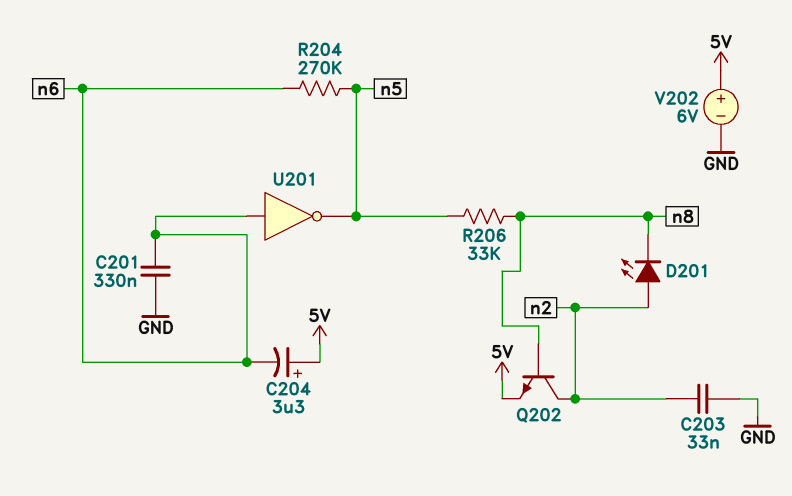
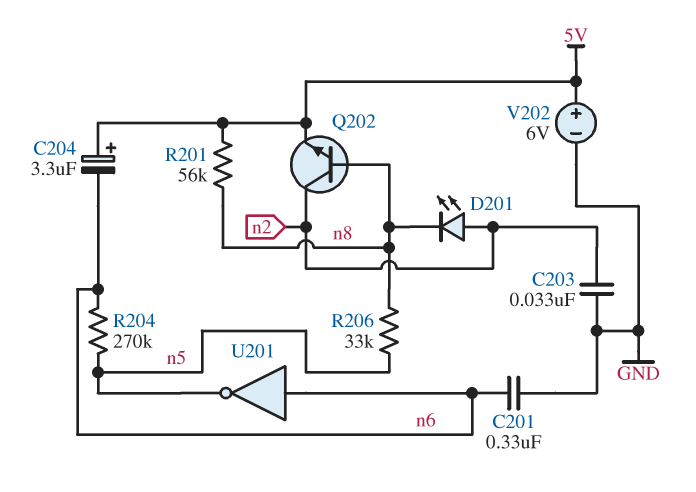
R201: none -> 56k (5V, n8)

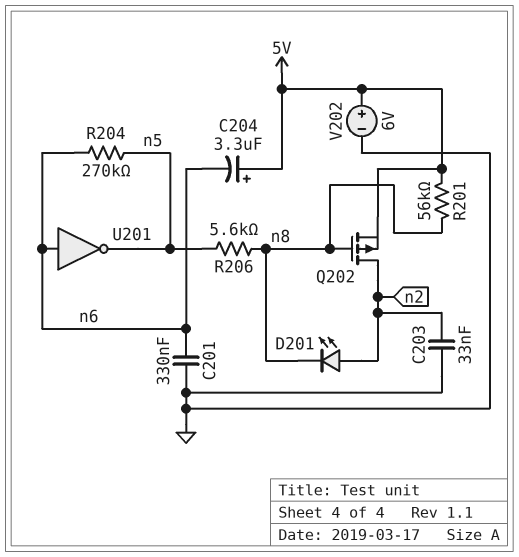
Q202: NPN (B n8, C n2, E 5V) -> PMOS (G n8, D n2, S 5V)
R206: 33k (n5, n8) -> 5.6k (n5, n8)

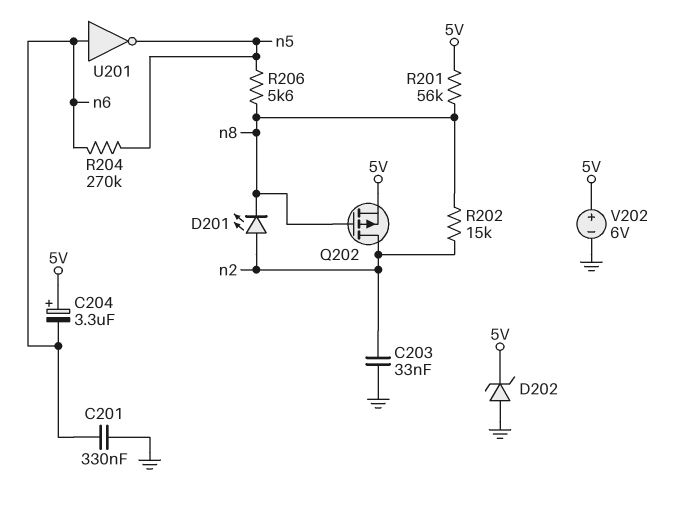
D202: none -> zener (A GND, K 5V)
R202: none -> 15k (n2, n8)

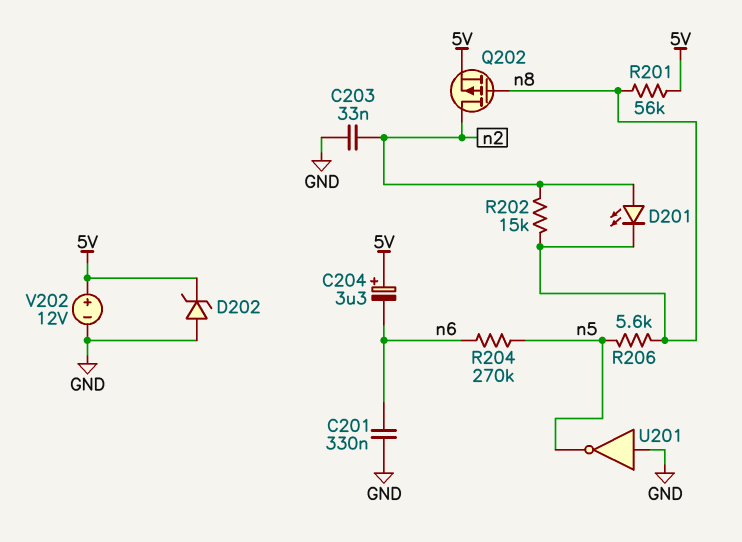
U201: NOT (in n6, out n5) -> NOT (in GND, out n5)
V202: 6V (plus 5V, minus GND) -> 12V (plus 5V, minus GND)

